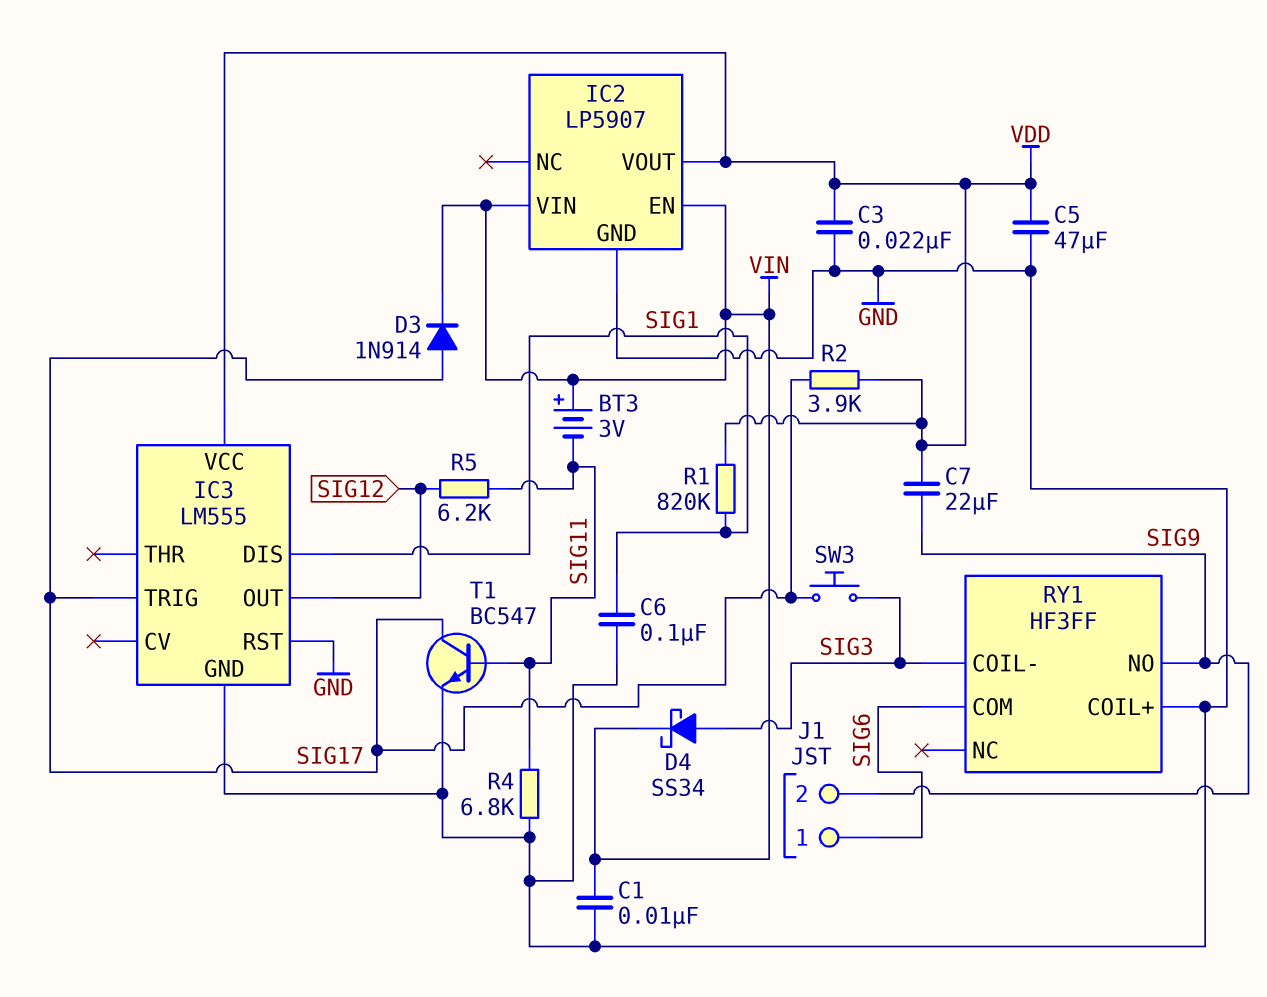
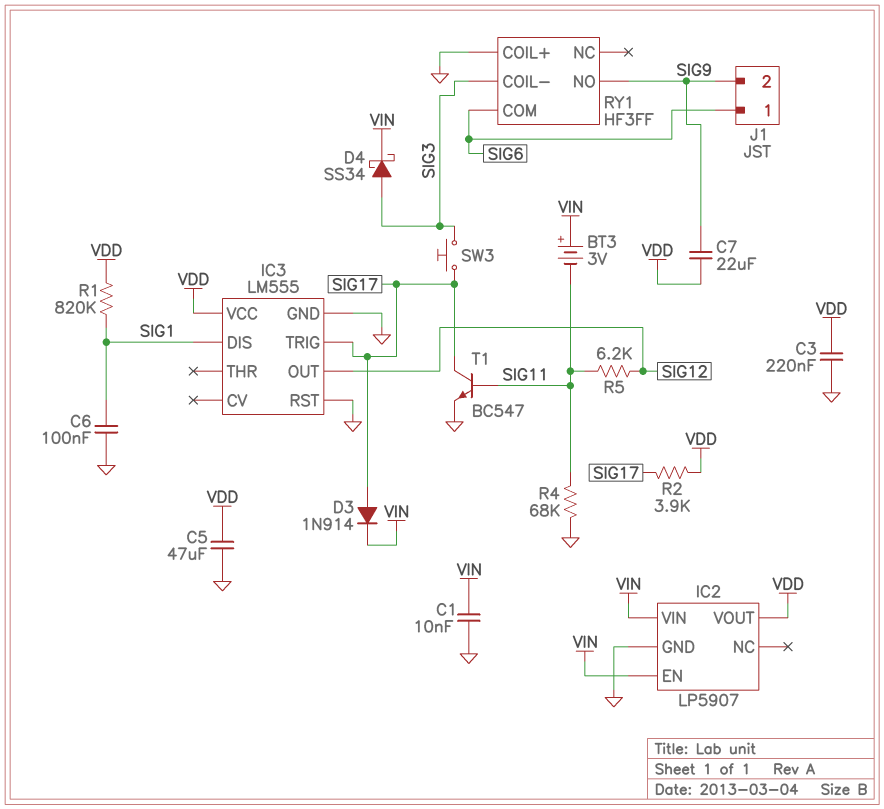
C3: 22nF (GND, VDD) -> 220nF (GND, VDD)
R4: 6.8k (GND, SIG11) -> 68k (GND, SIG11)

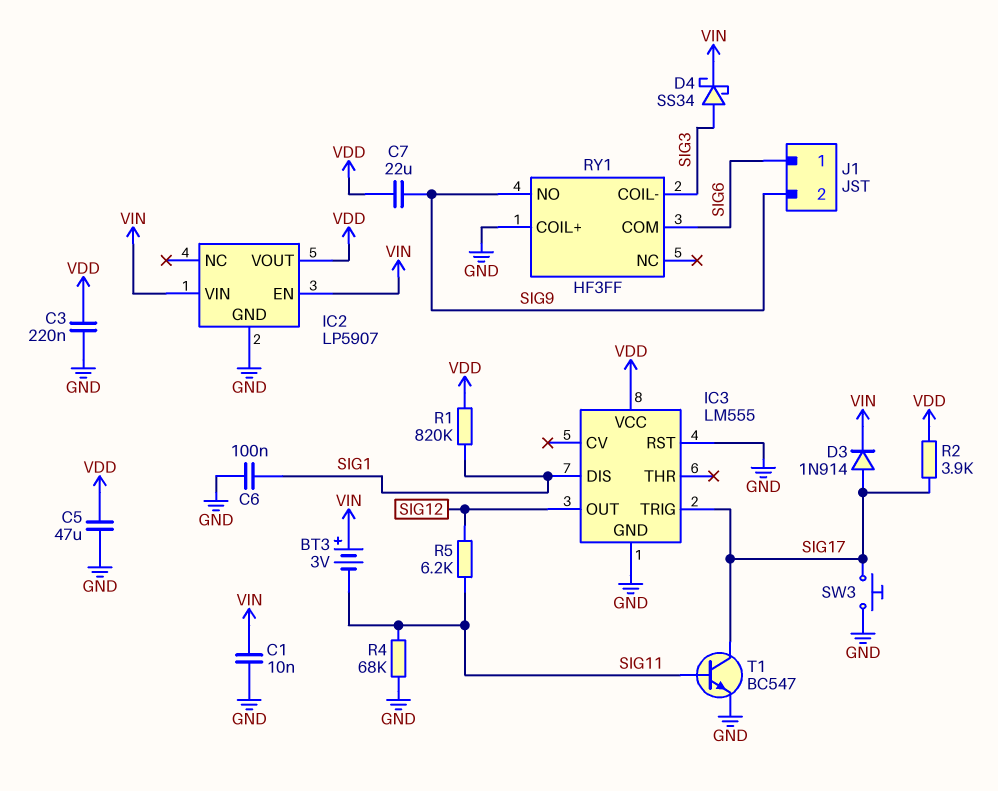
SW3: button (SIG3, SIG17) -> button (GND, SIG17)

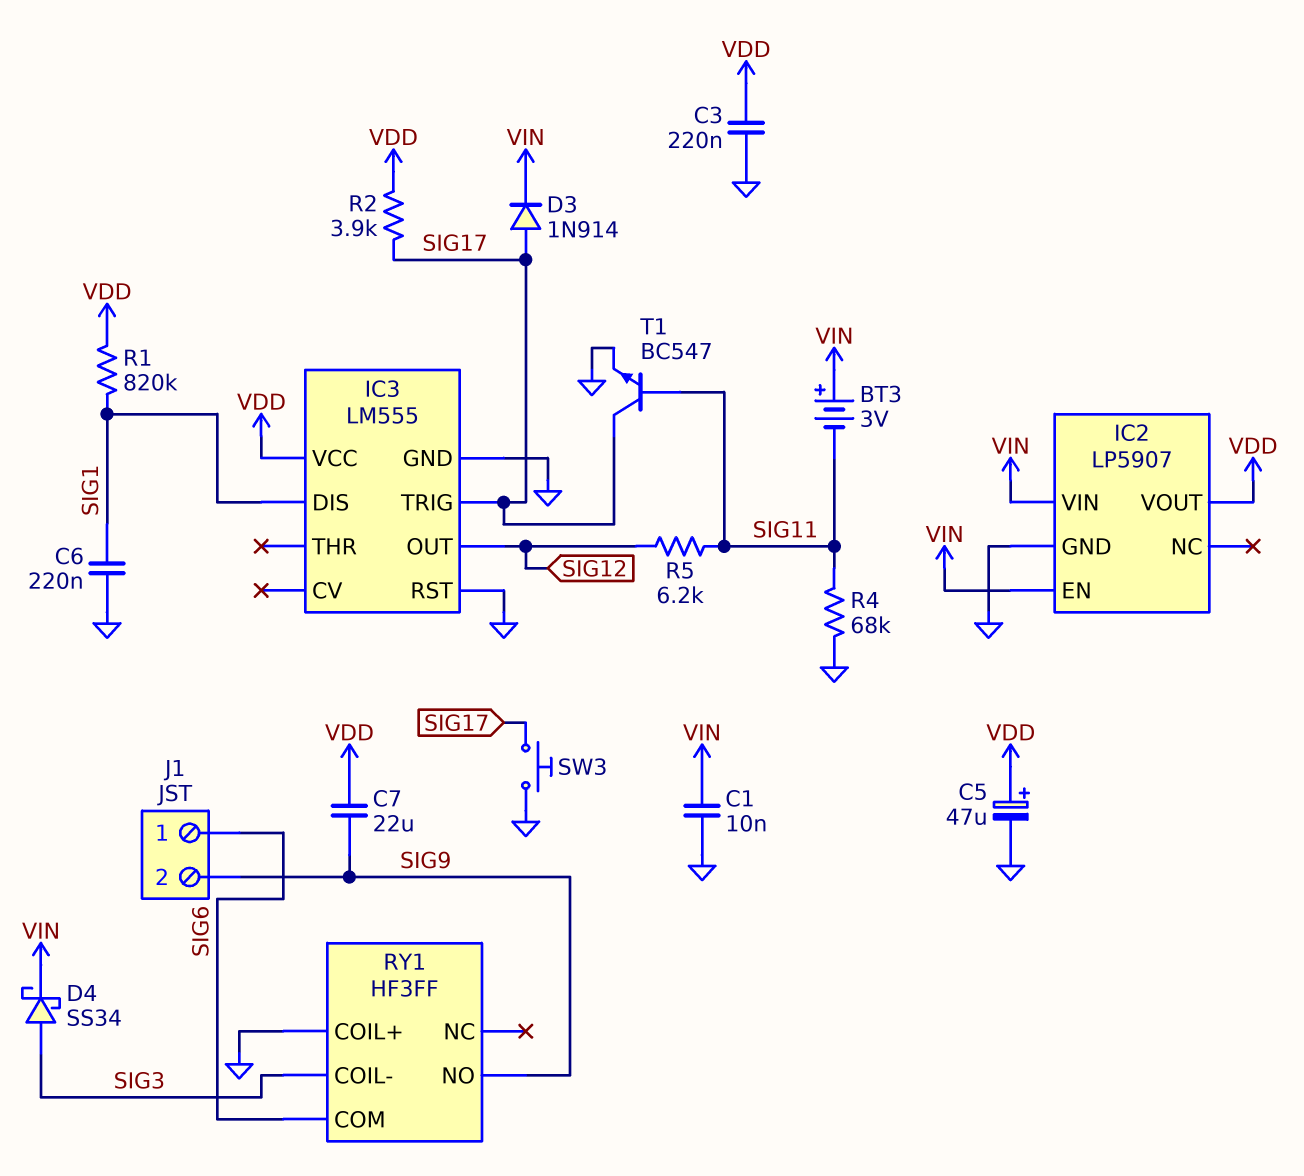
C5: 47uF (GND, VDD) -> 47uF (plus VDD, minus GND)
C6: 100nF (GND, SIG1) -> 220nF (GND, SIG1)

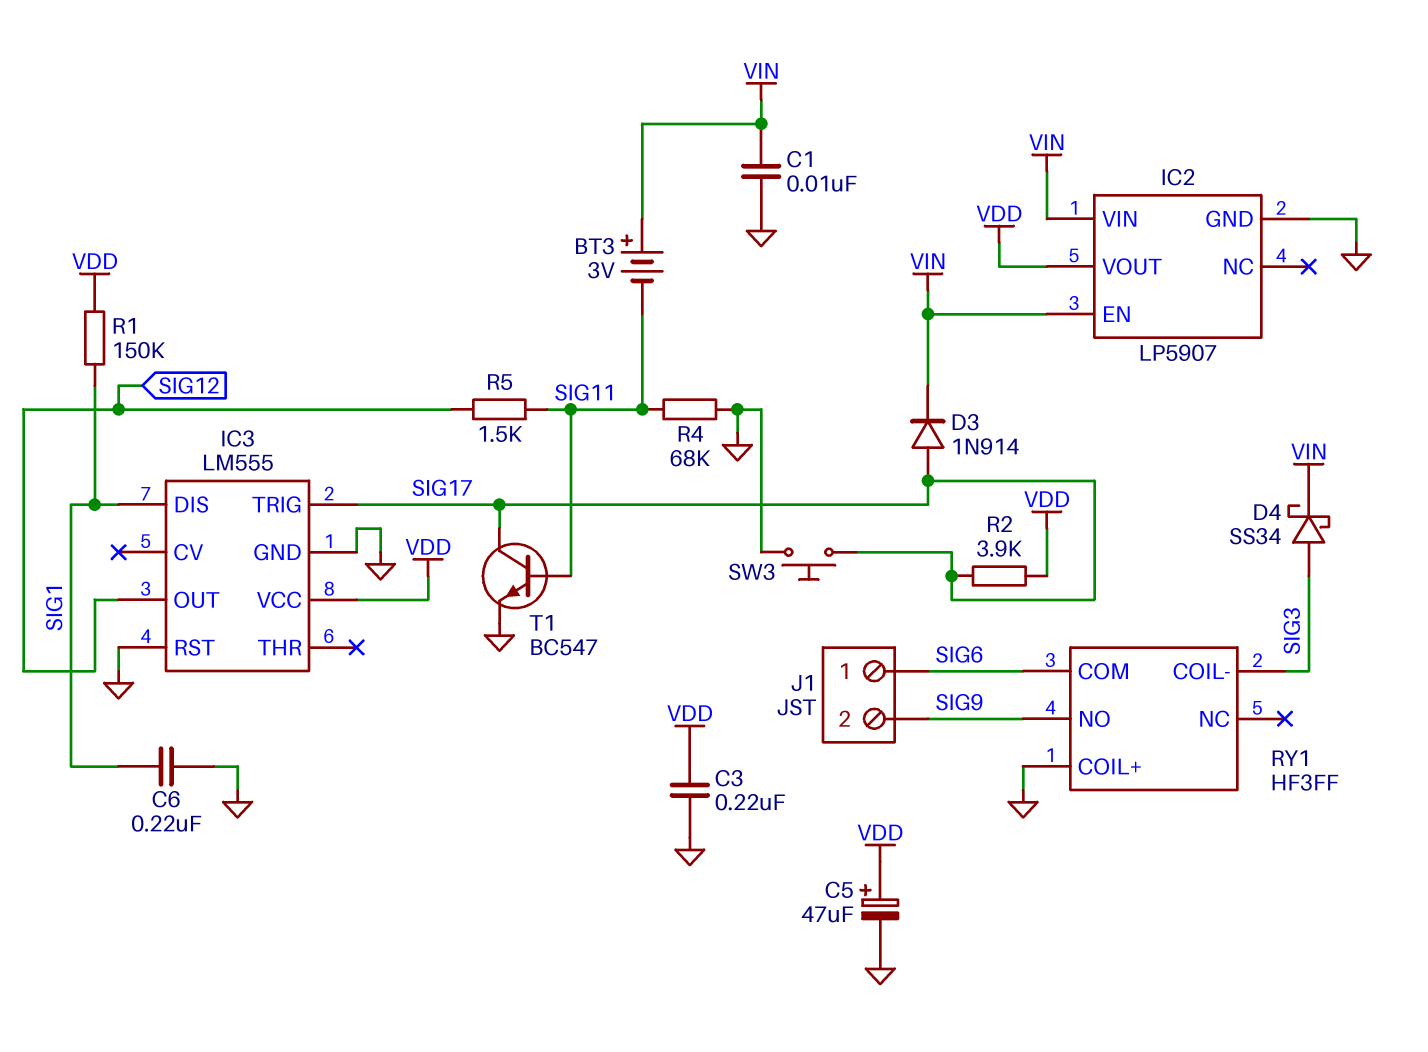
C7: 22uF (SIG9, VDD) -> none
R1: 820k (SIG1, VDD) -> 150k (SIG1, VDD)
R5: 6.2k (SIG11, SIG12) -> 1.5k (SIG11, SIG12)

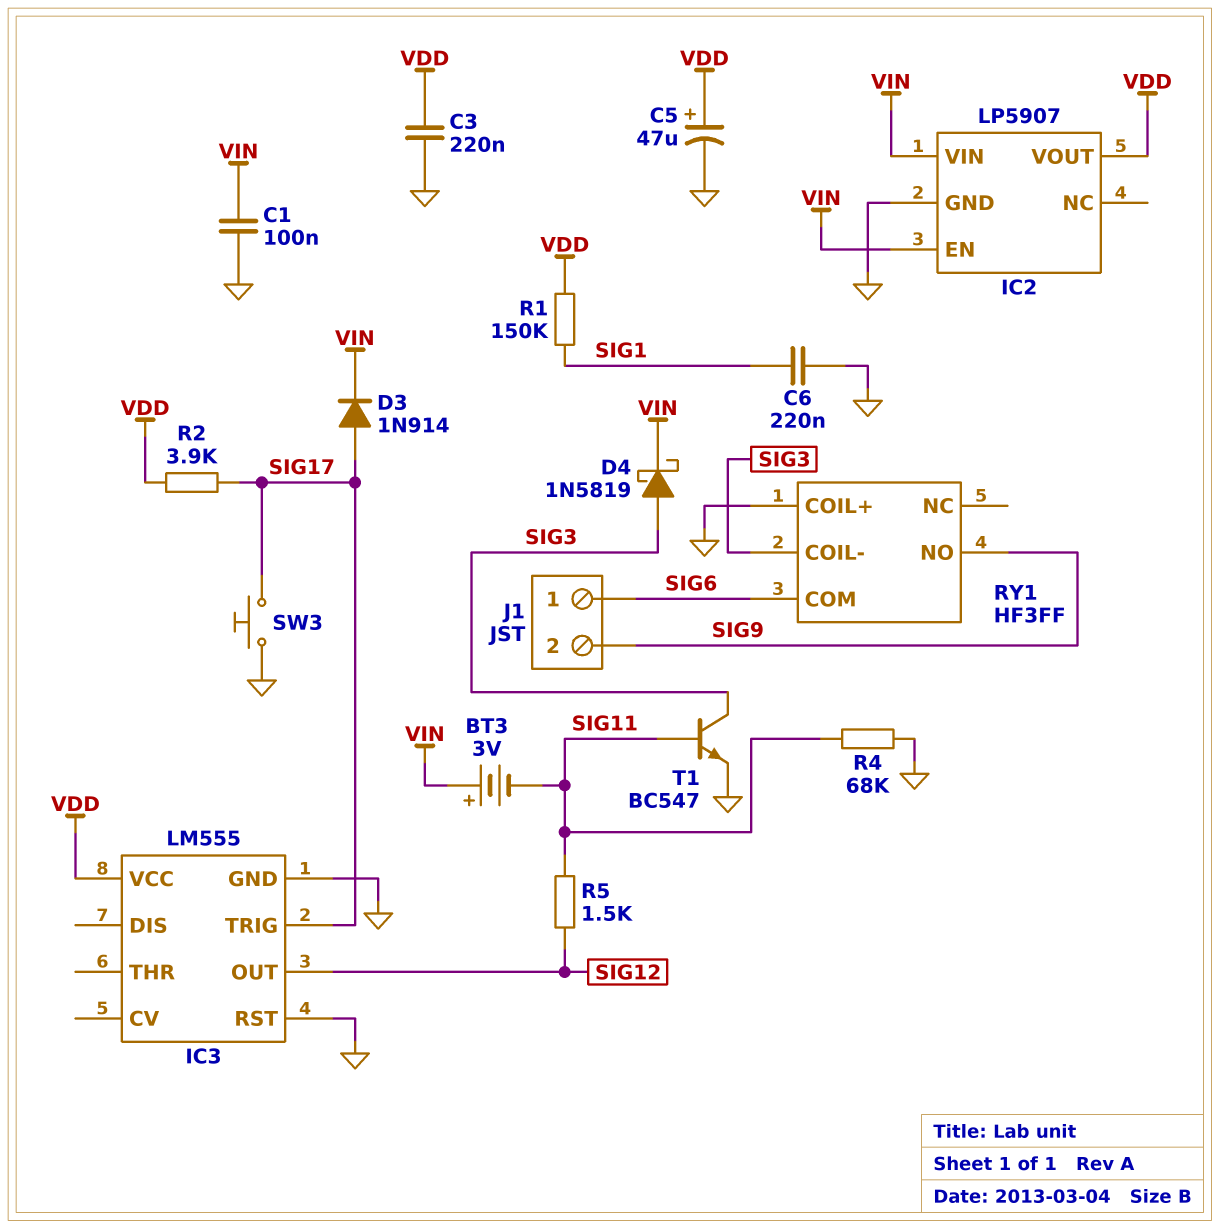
C1: 10nF (GND, VIN) -> 100nF (GND, VIN)
D4: schottky SS34 (A SIG3, K VIN) -> schottky 1N5819 (A SIG3, K VIN)
IC3 pin DIS: SIG1 -> none
T1: NPN BC547 (B SIG11, C SIG17, E GND) -> NPN BC547 (B SIG11, C SIG3, E GND)

